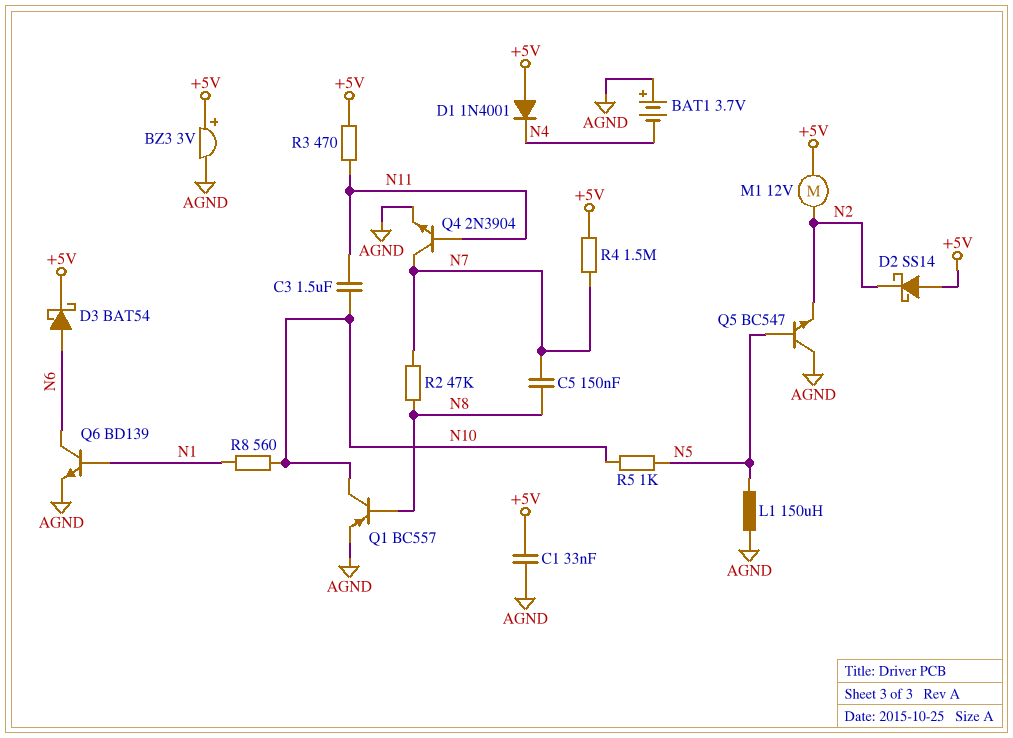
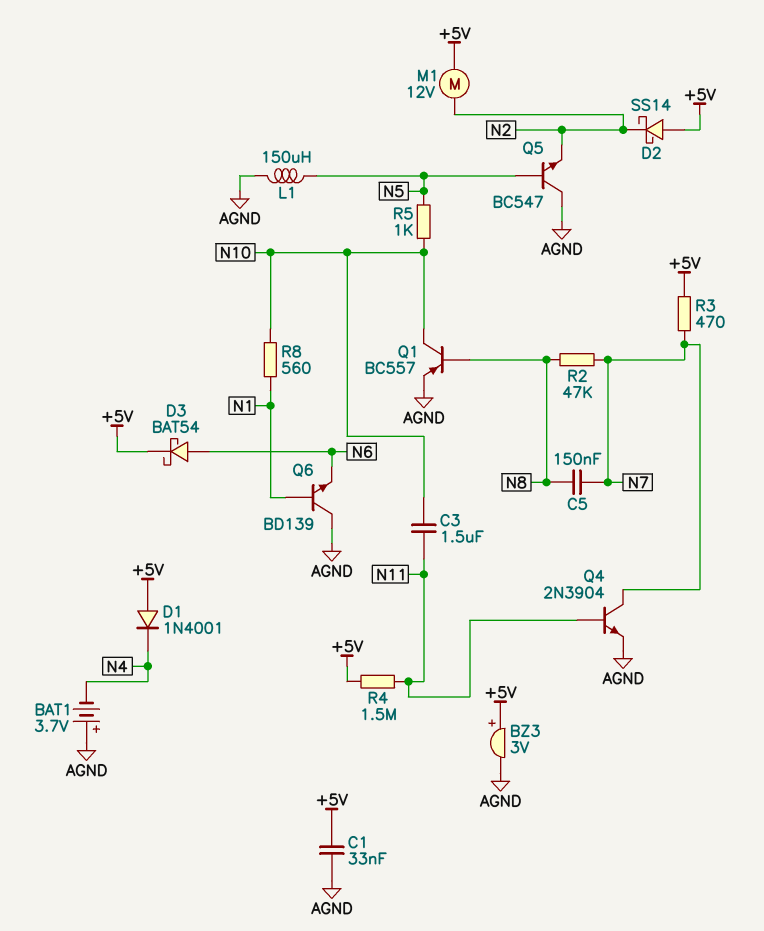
Q6: NPN BD139 (B N1, C N6, E AGND) -> NPN BD139 (B N1, C AGND, E N6)
R3: 470 (+5V, N11) -> 470 (+5V, N7)
R4: 1.5M (+5V, N7) -> 1.5M (+5V, N11)

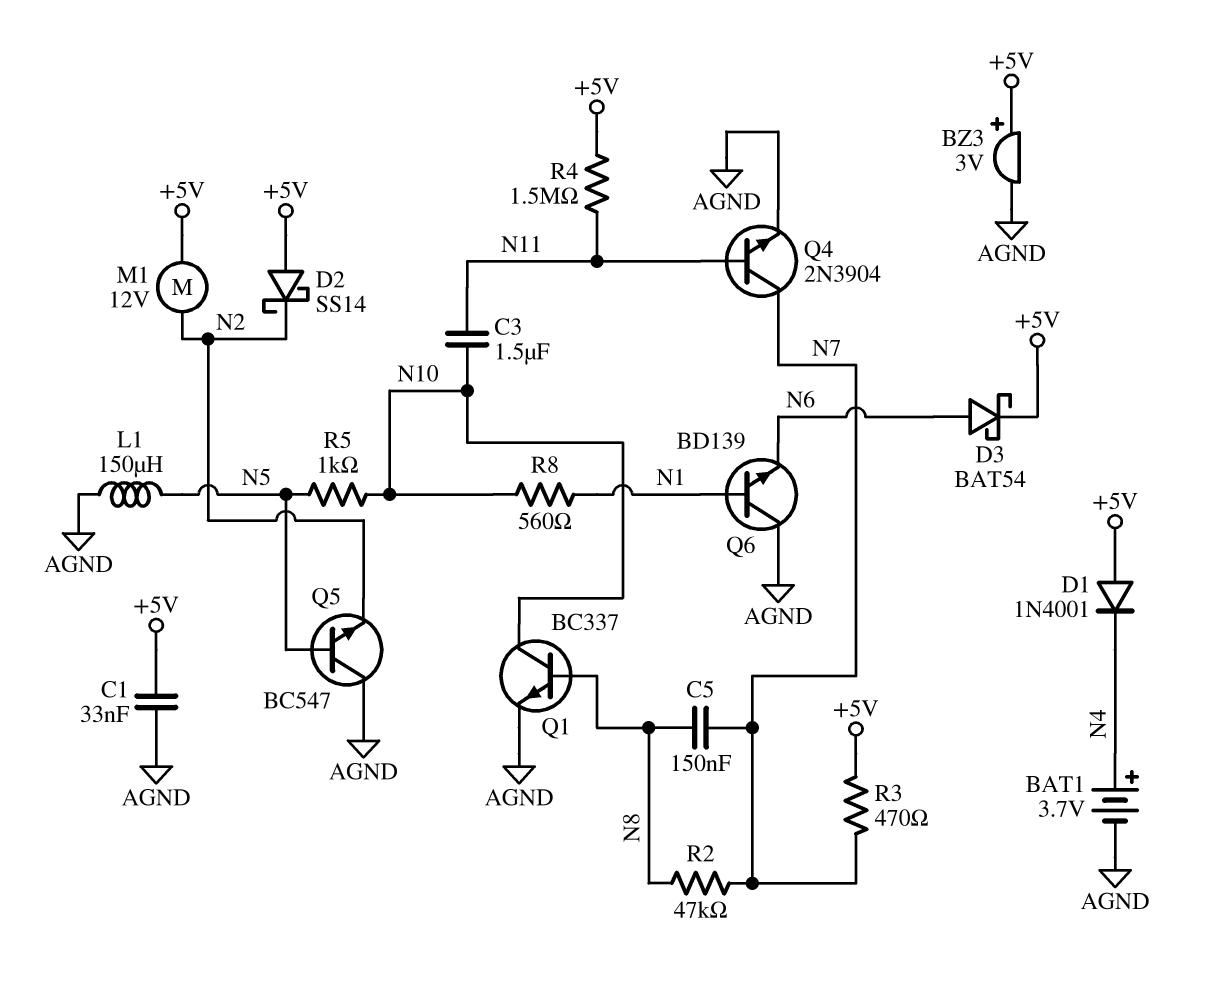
BAT1: 3.7V (plus AGND, minus N4) -> 3.7V (plus N4, minus AGND)
Q1: PNP BC557 (B N8, C N10, E AGND) -> NPN BC337 (B N8, C N10, E AGND)

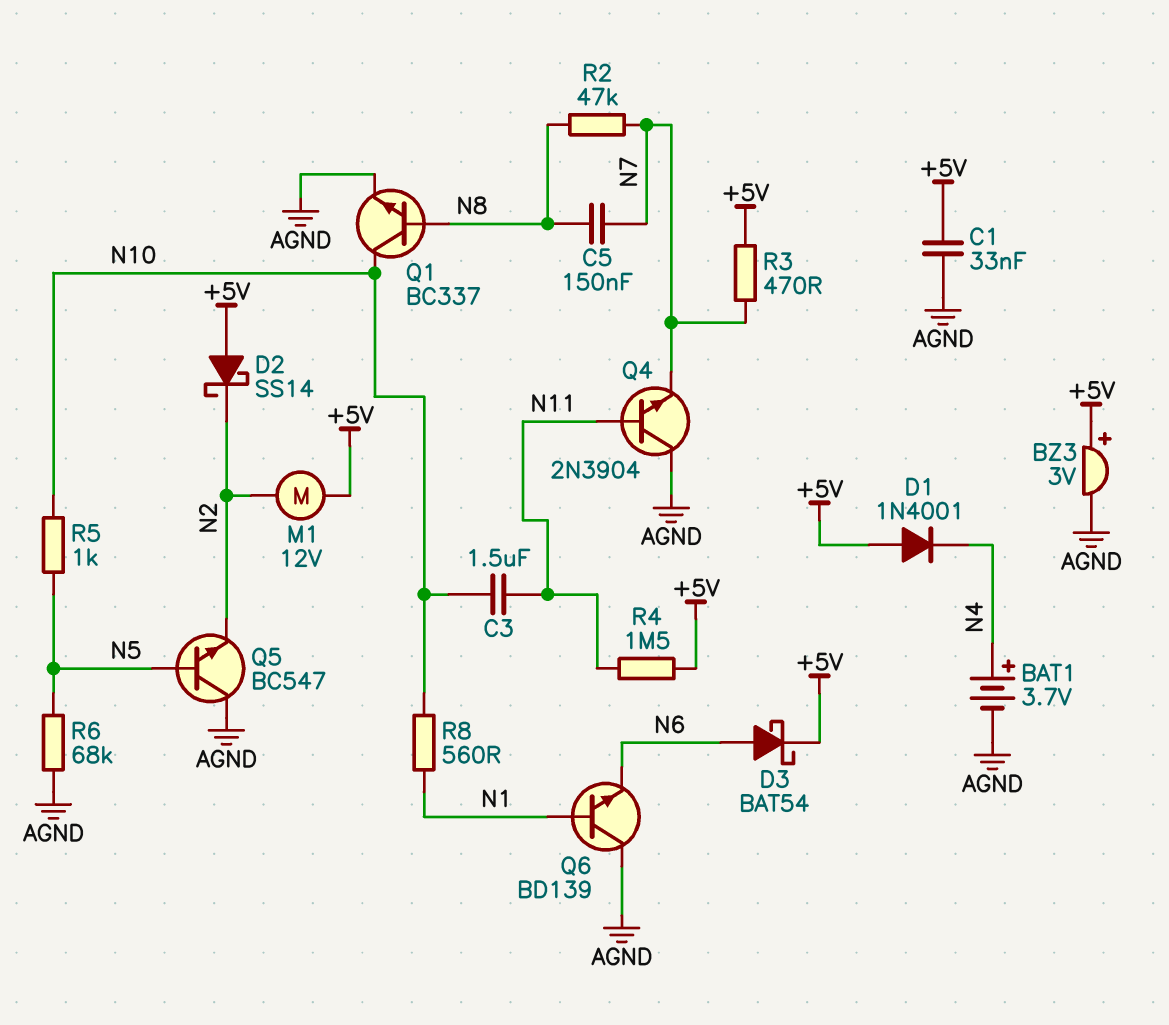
L1: 150uH (AGND, N5) -> none
Q4: NPN 2N3904 (B N11, C N7, E AGND) -> NPN 2N3904 (B N11, C AGND, E N7)
R6: none -> 68k (AGND, N5)

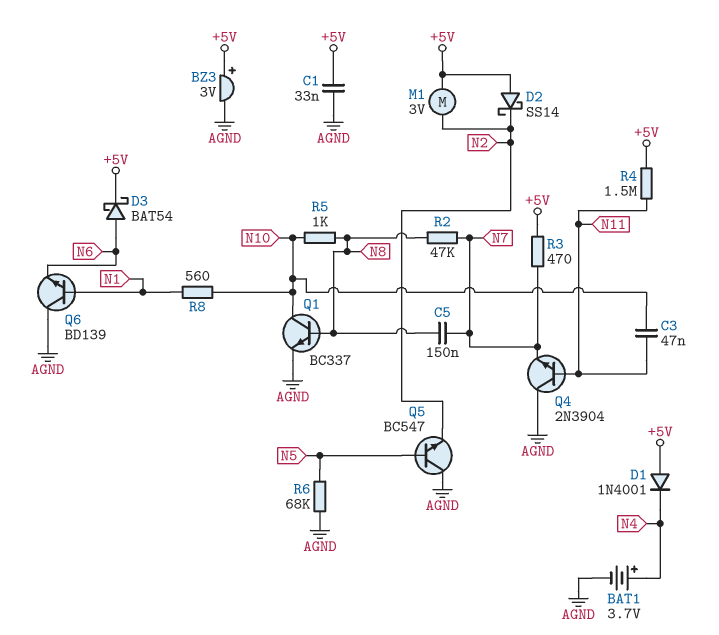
C3: 1.5uF (N10, N11) -> 47nF (N10, N11)
M1: motor 12V (+5V, N2) -> motor 3V (+5V, N2)
R5: 1k (N5, N10) -> 1k (N8, N10)

